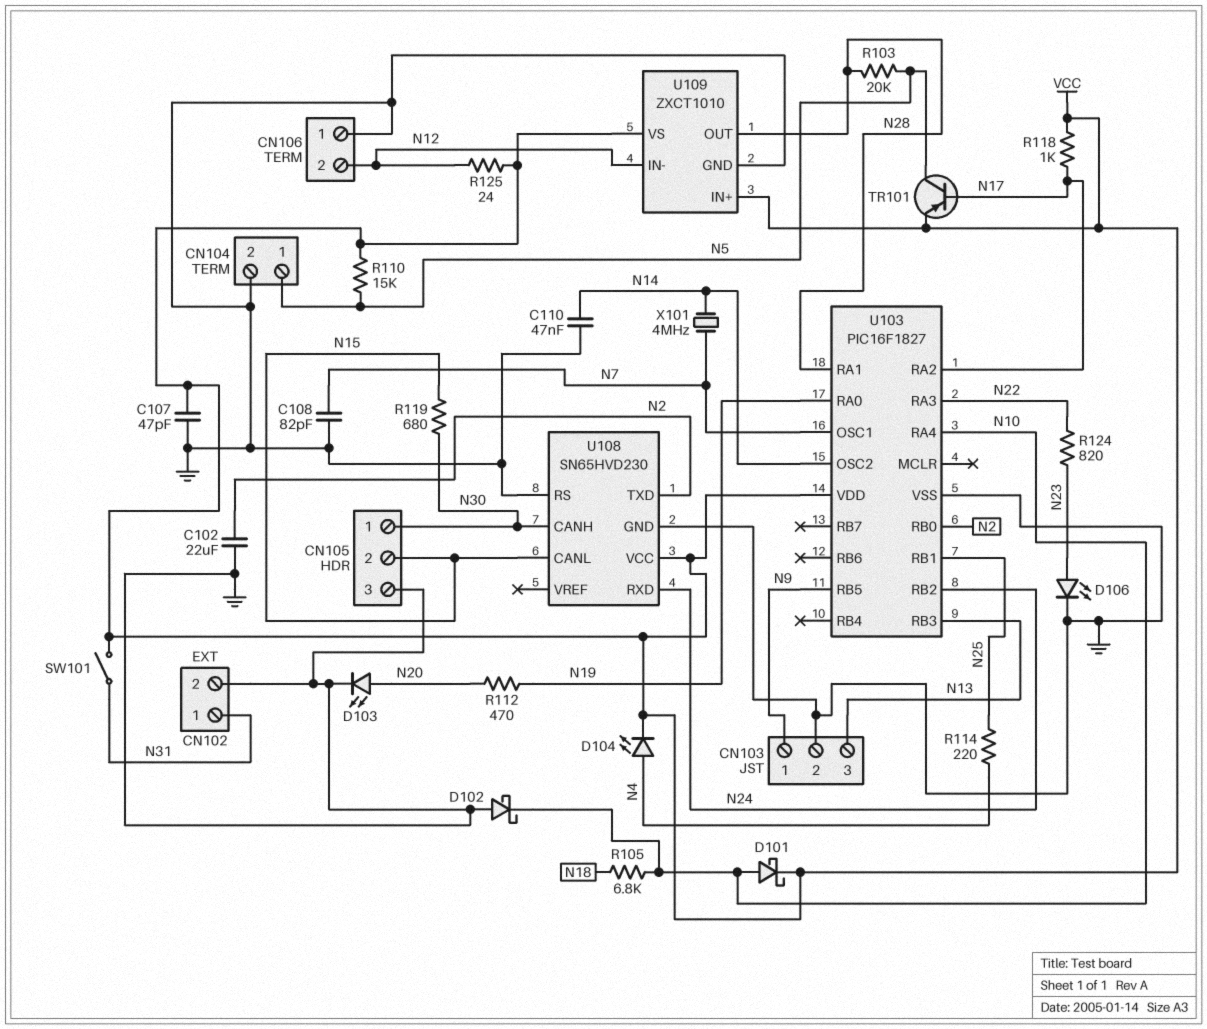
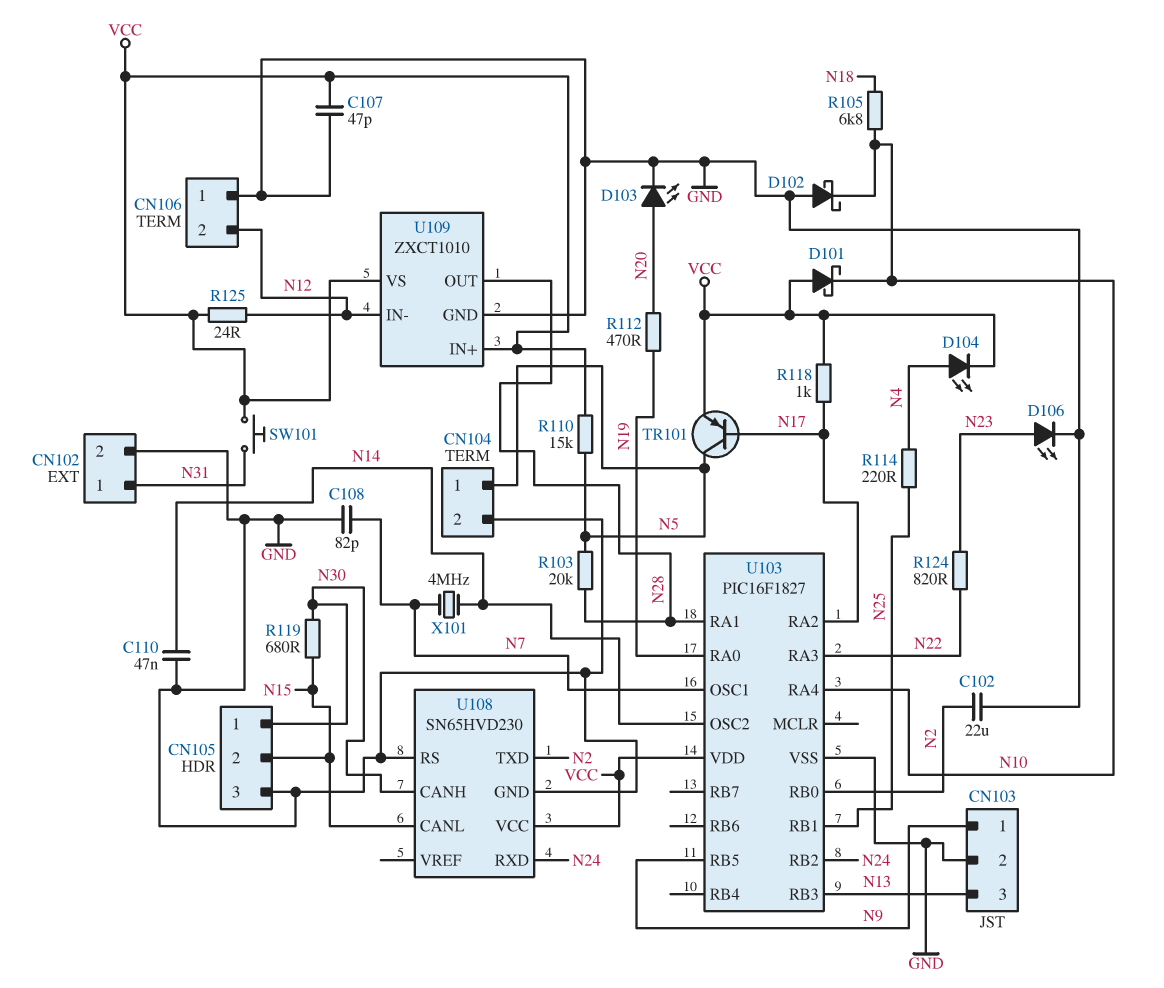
D101: schottky (A N10, K VCC) -> schottky (A VCC, K N10)
SW101: switch (N31, VCC) -> button (N31, VCC)

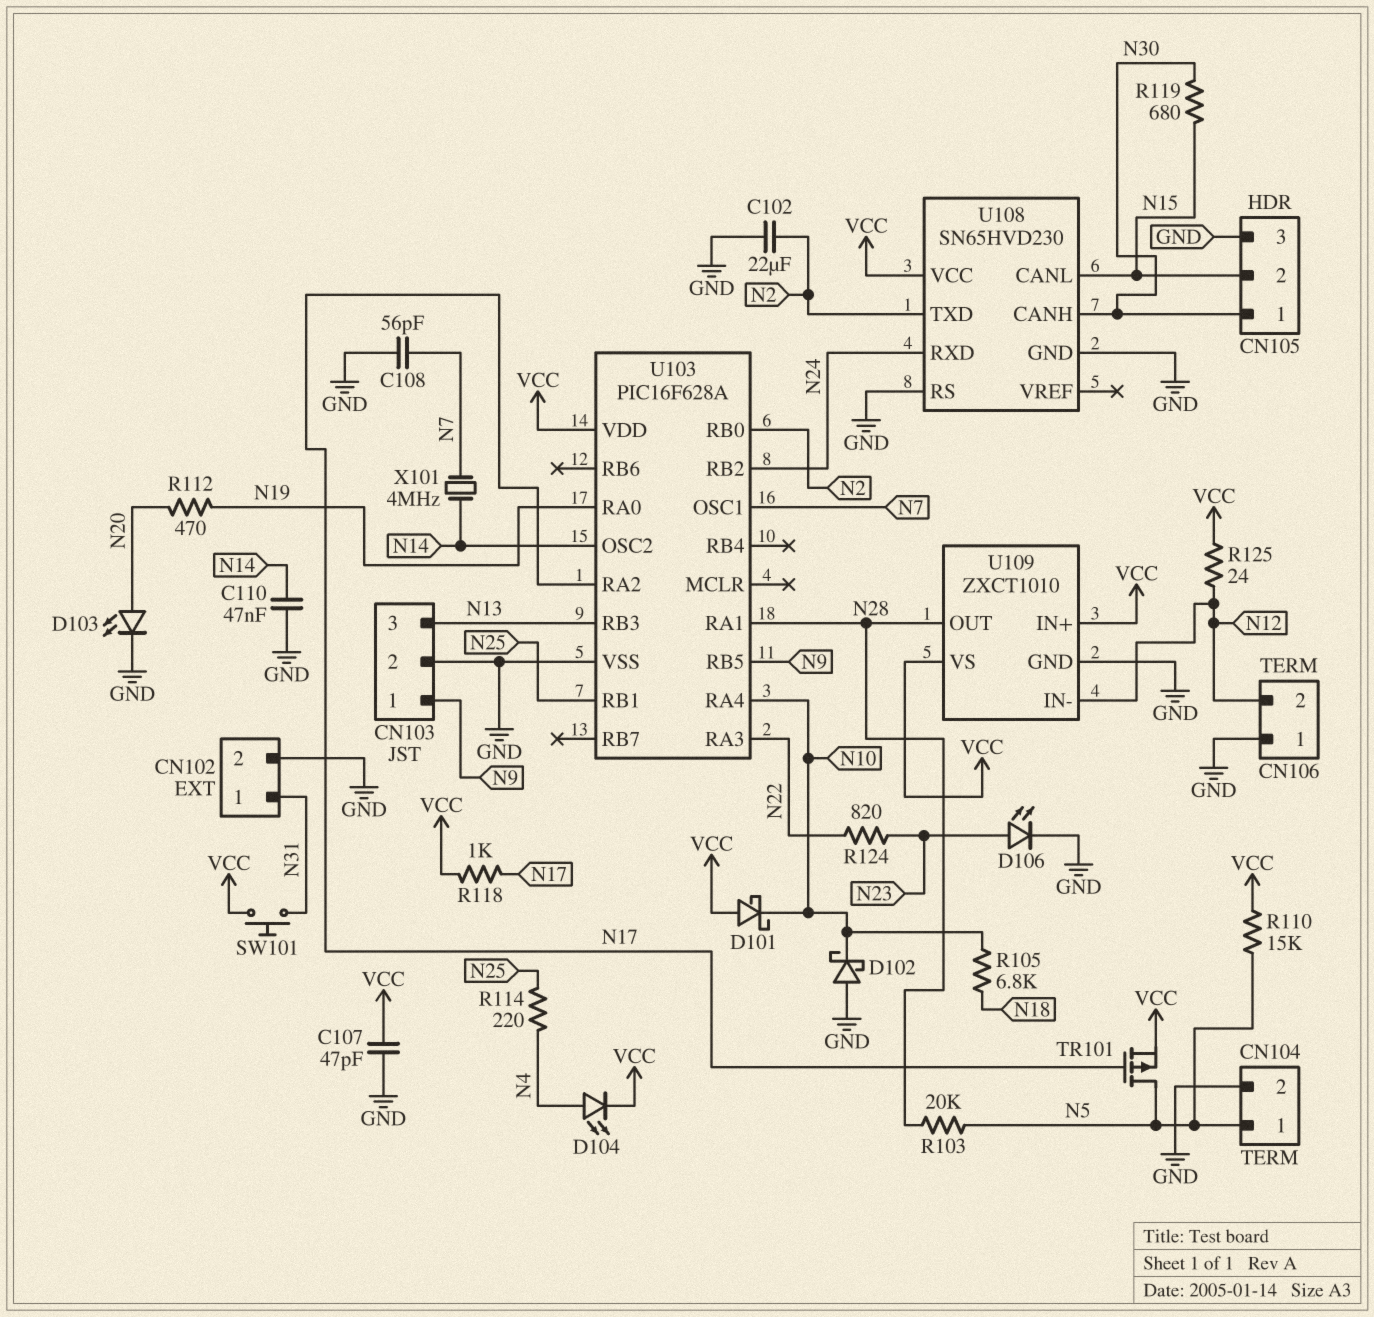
C108: 82pF (GND, N7) -> 56pF (GND, N7)
TR101: PNP (B N17, C N5, E VCC) -> PMOS (G N17, D N5, S VCC)
U103: PIC16F1827 -> PIC16F628A

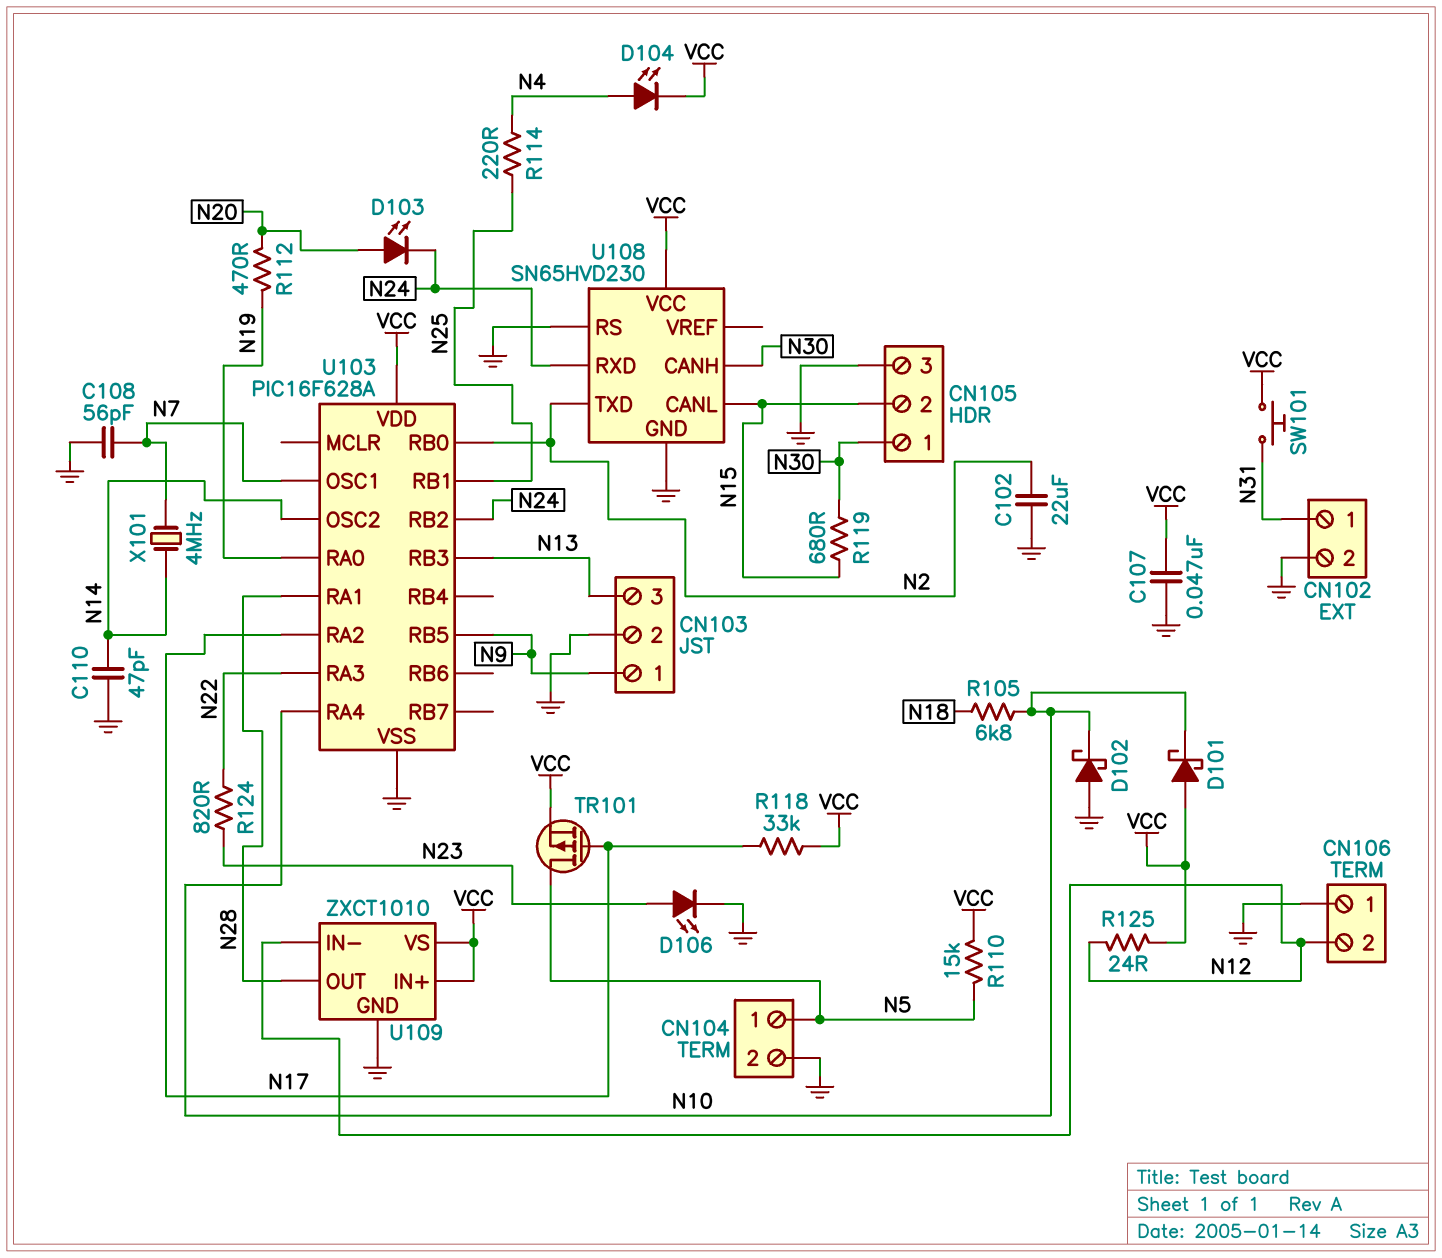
C107: 47pF (GND, VCC) -> 47nF (GND, VCC)
C110: 47nF (GND, N14) -> 47pF (GND, N14)
D103: LED (A N20, K GND) -> LED (A N20, K N24)
R103: 20k (N5, N28) -> none
R118: 1k (N17, VCC) -> 33k (N17, VCC)

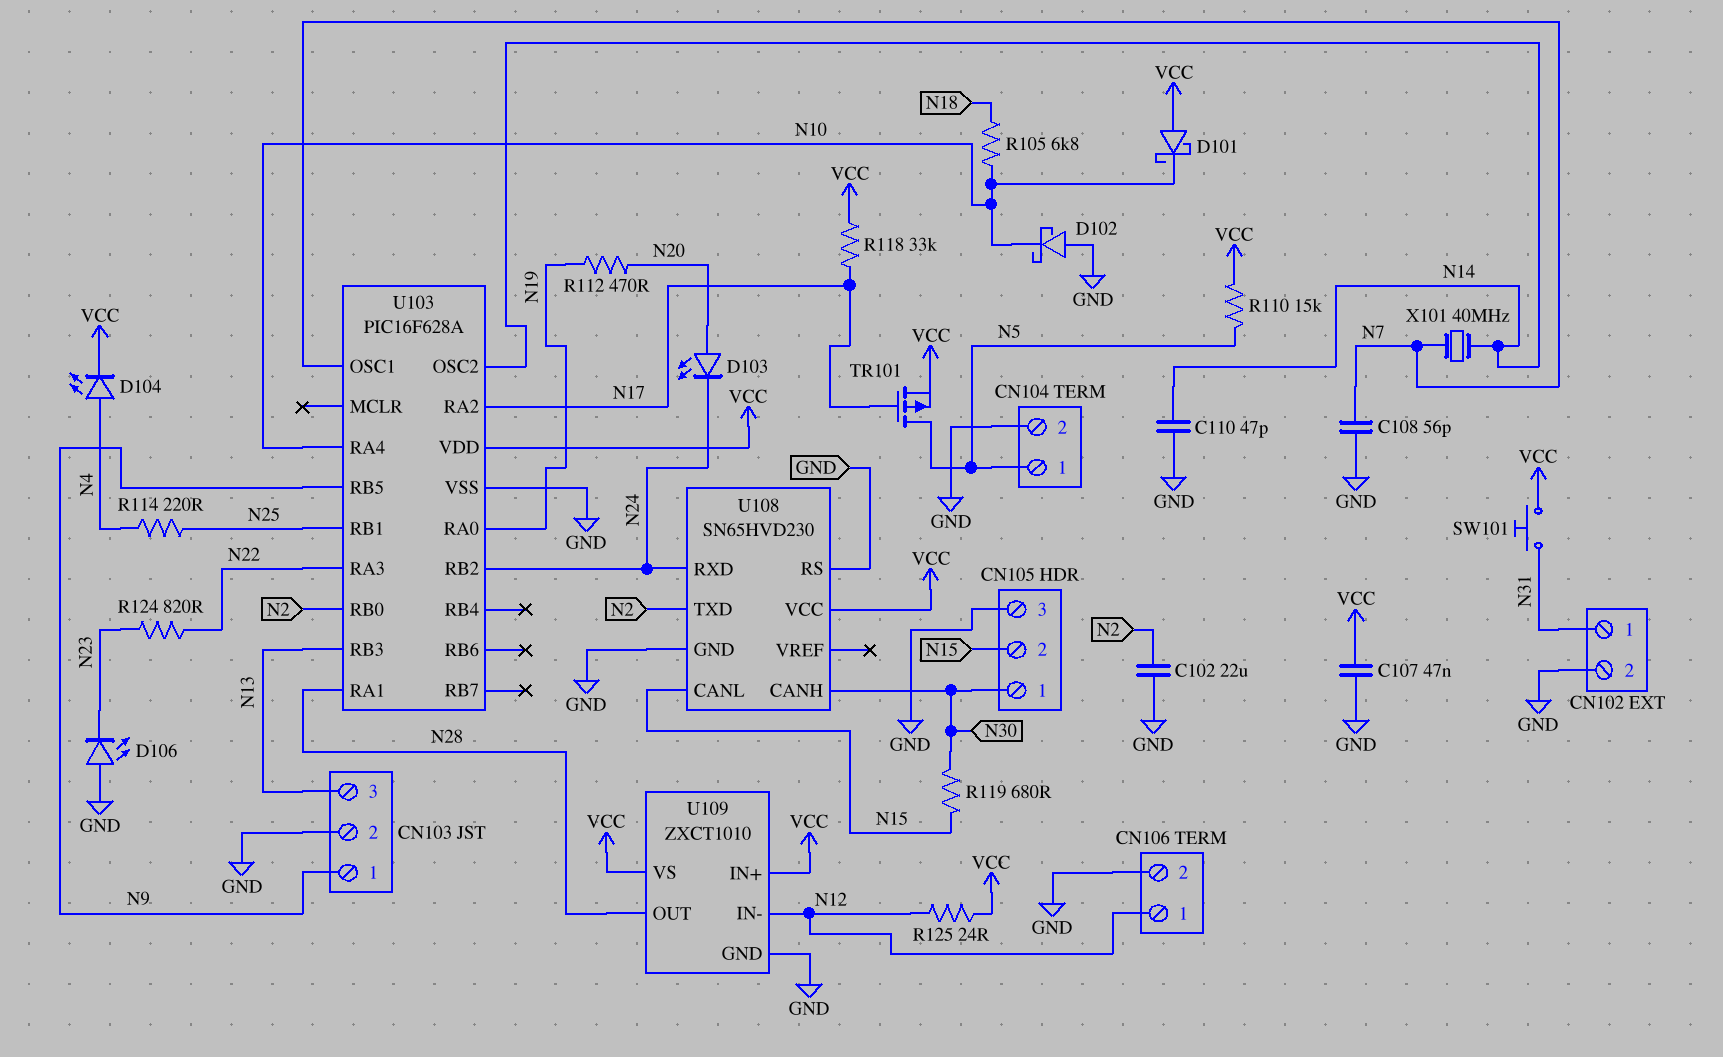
CN106 pin 1: GND -> N12
CN106 pin 2: N12 -> GND
D106: LED (A N23, K GND) -> LED (A GND, K N23)
X101: 4MHz (N7, N14) -> 40MHz (N7, N14)

